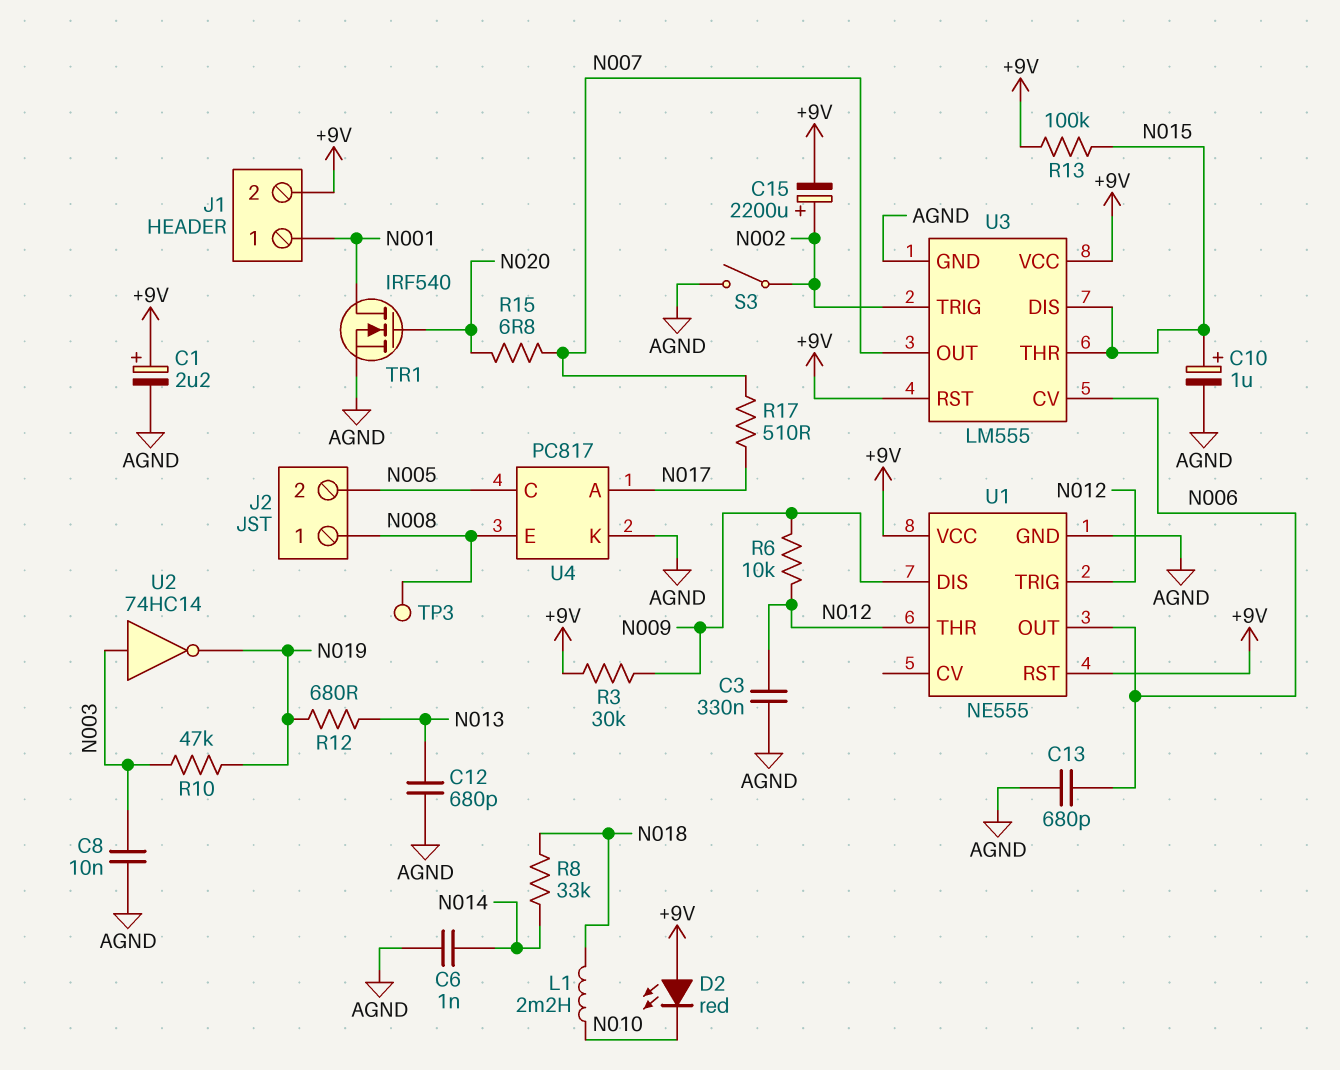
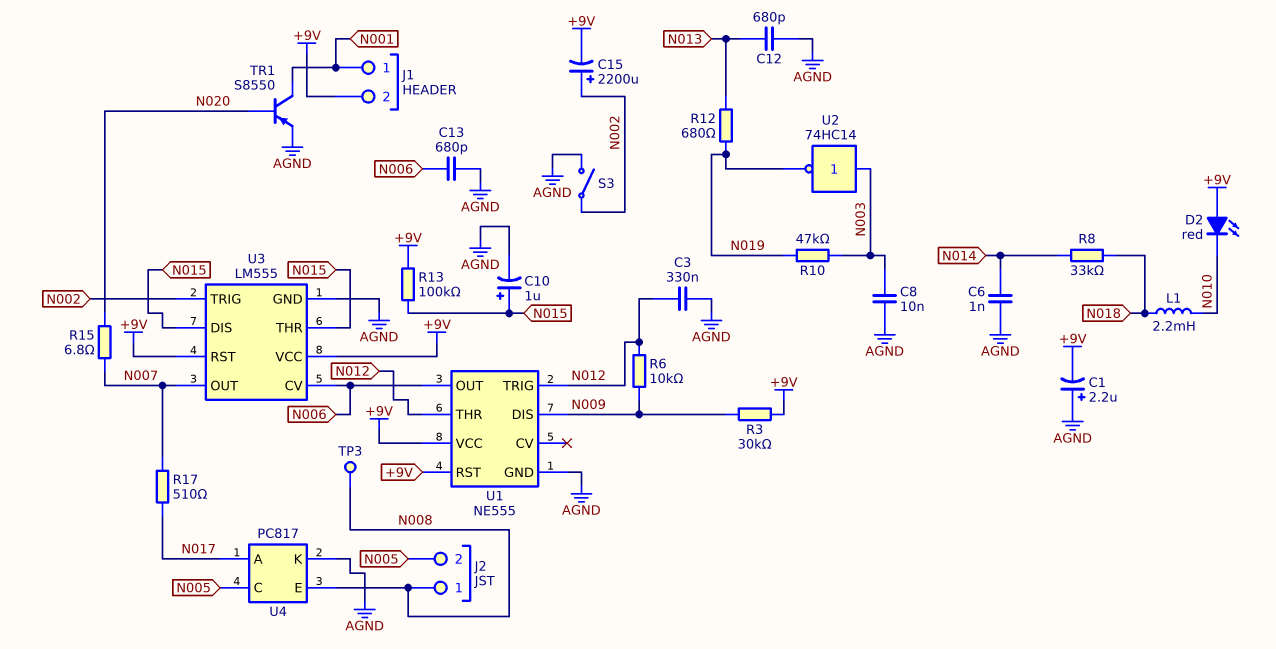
C1: 2.2uF (plus +9V, minus AGND) -> 2.2uF (plus AGND, minus +9V)
TR1: NMOS IRF540 (G N020, D N001, S AGND) -> PNP S8550 (B N020, C N001, E AGND)

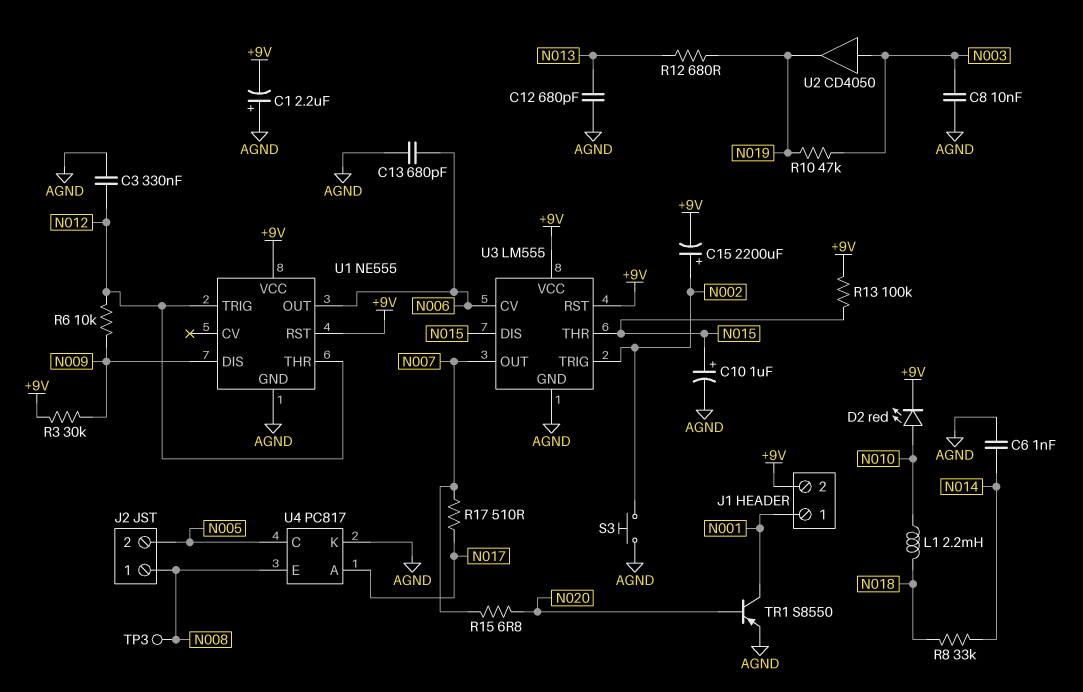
D2: LED red (A +9V, K N010) -> LED red (A N010, K +9V)
S3: switch (AGND, N002) -> button (AGND, N002)
U2: NOT 74HC14 (in N003, out N019) -> buffer CD4050 (in N003, out N019)

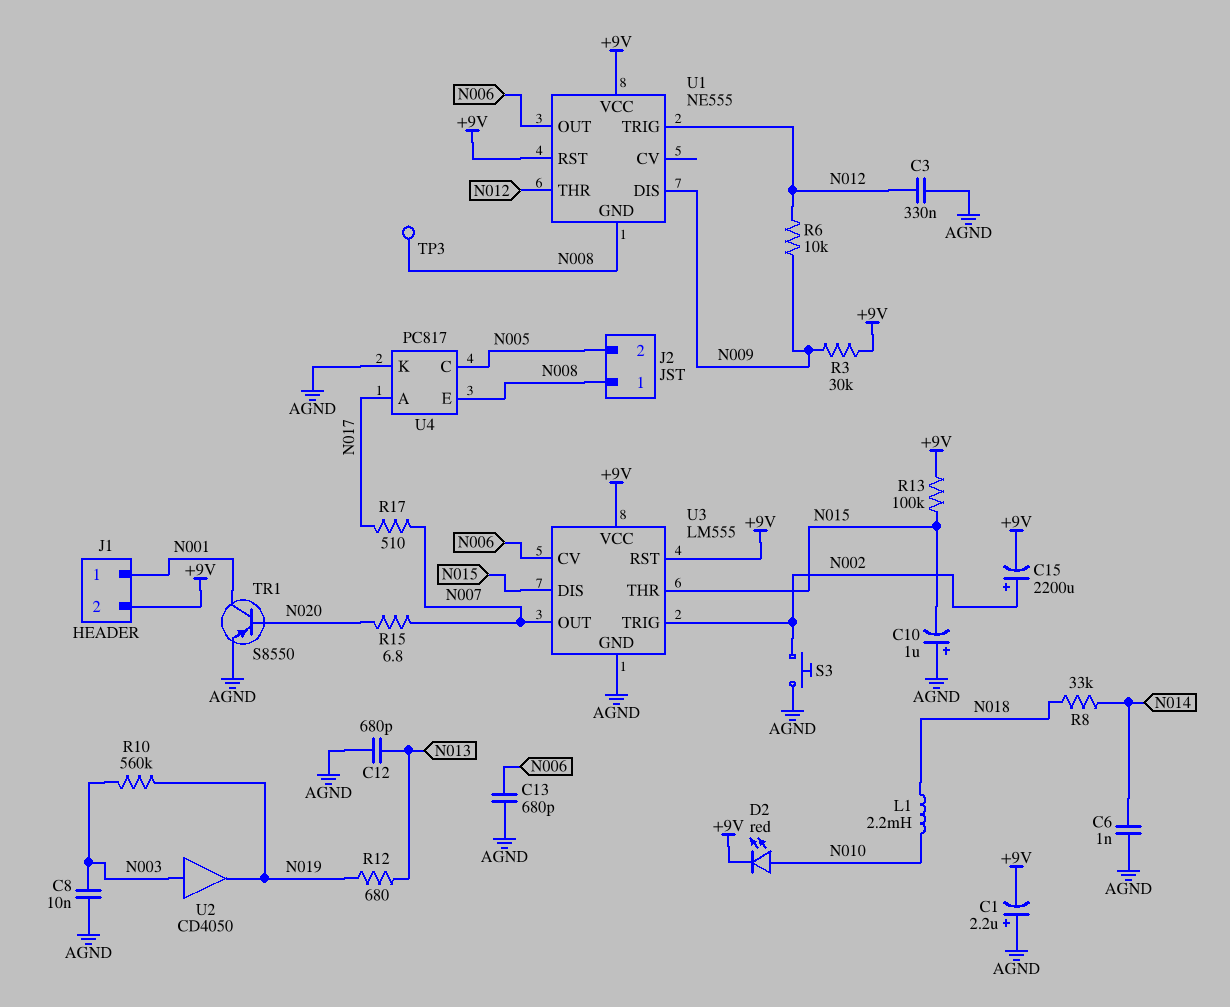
C10: 1uF (plus N015, minus AGND) -> 1uF (plus AGND, minus N015)
R10: 47k (N003, N019) -> 560k (N003, N019)
U1 pin GND: AGND -> N008

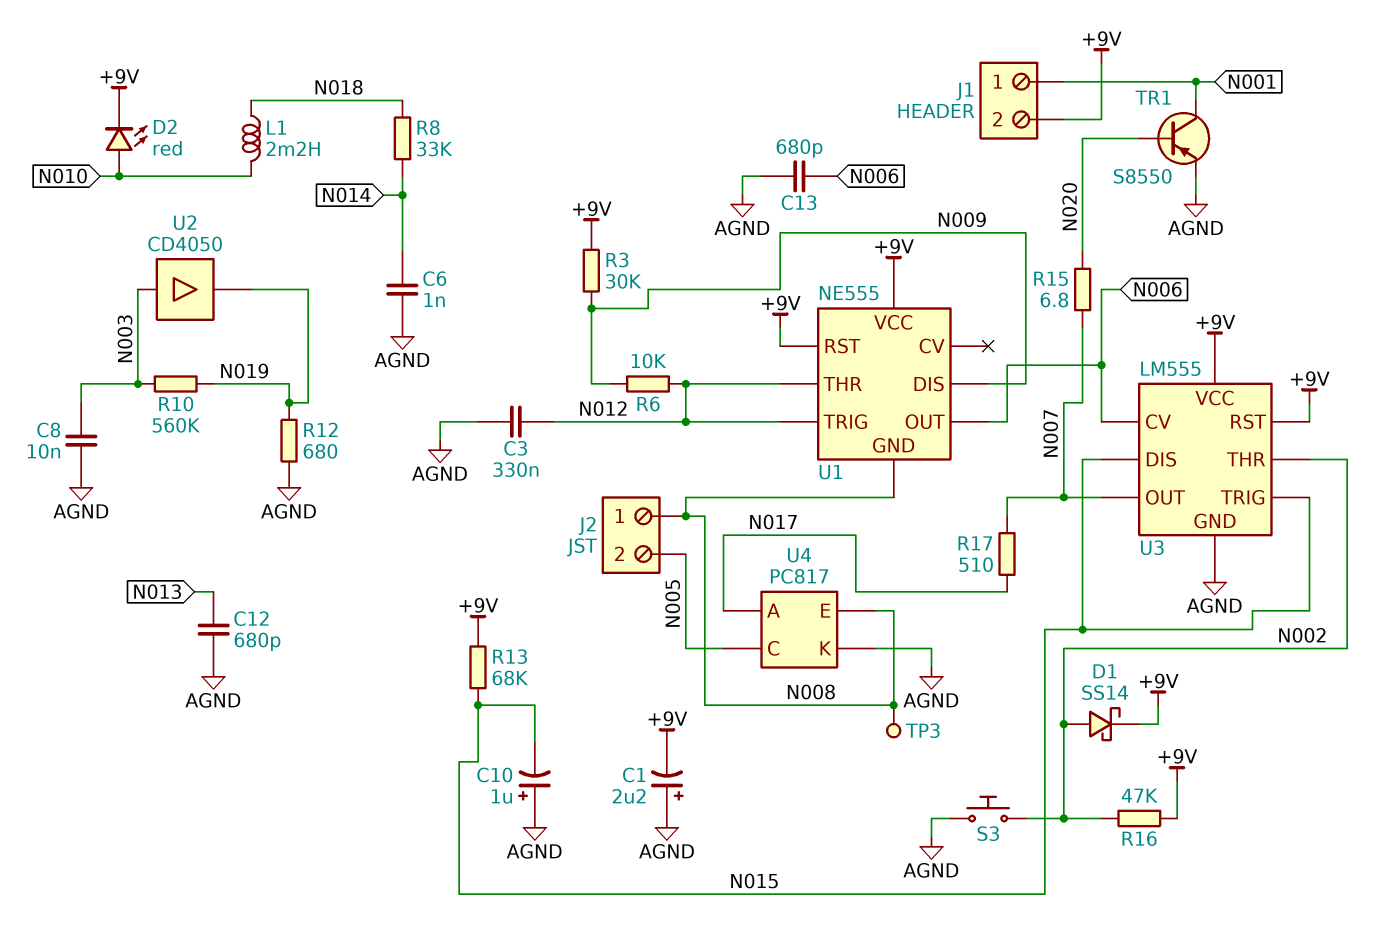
C15: 2200uF (plus N002, minus +9V) -> none
D1: none -> schottky SS14 (A N002, K +9V)
R12: 680 (N013, N019) -> 680 (AGND, N019)
R13: 100k (+9V, N015) -> 68k (+9V, N015)
R16: none -> 47k (+9V, N002)
U3 pin THR: N015 -> N002
U3 pin TRIG: N002 -> N015

